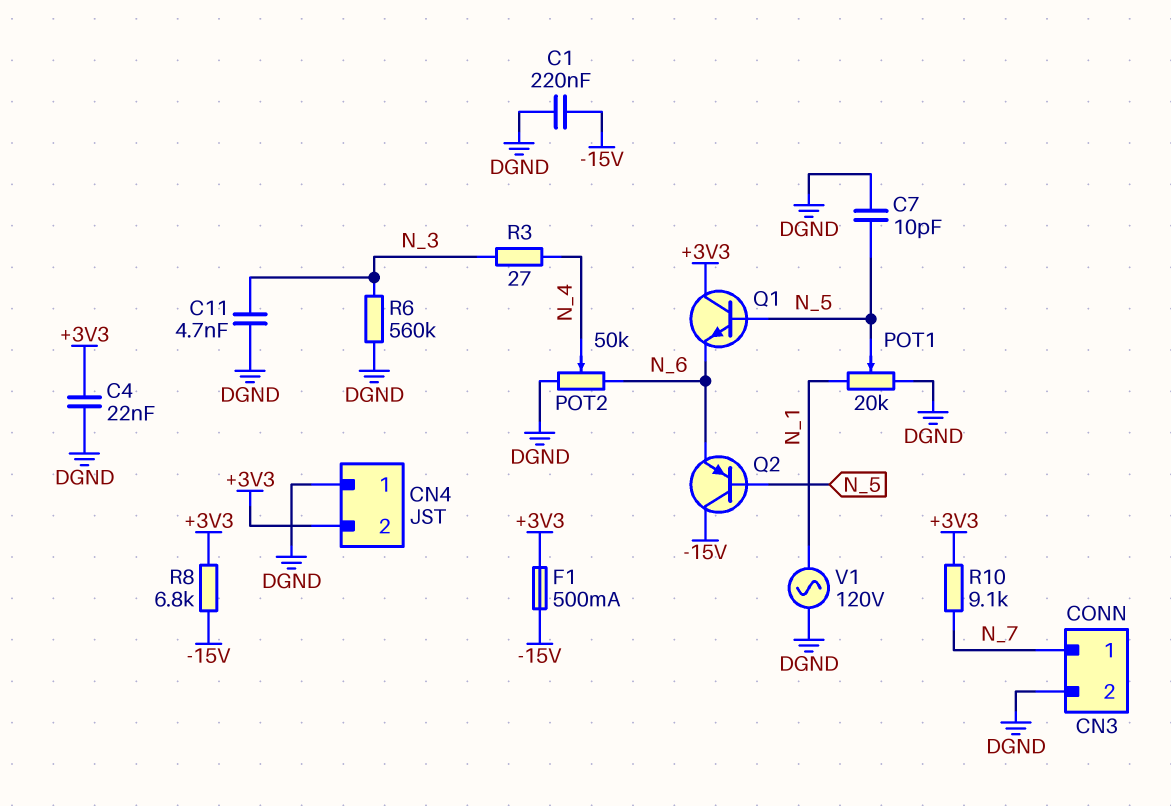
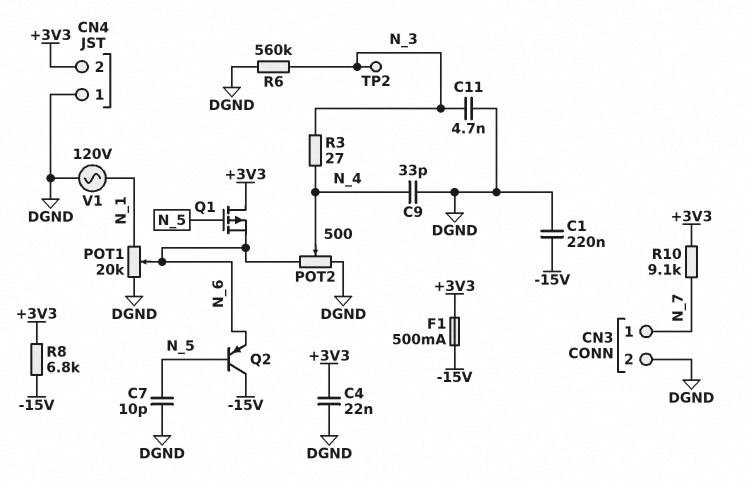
C9: none -> 33pF (DGND, N_4)
POT1: 20k (DGND, N_1, wiper N_5) -> 20k (DGND, N_1, wiper N_6)
POT2: 50k (DGND, N_6, wiper N_4) -> 500 (DGND, N_6, wiper N_4)
Q1: NPN (B N_5, C +3V3, E N_6) -> PMOS (G N_5, D +3V3, S N_6)
TP2: none -> test point (N_3)

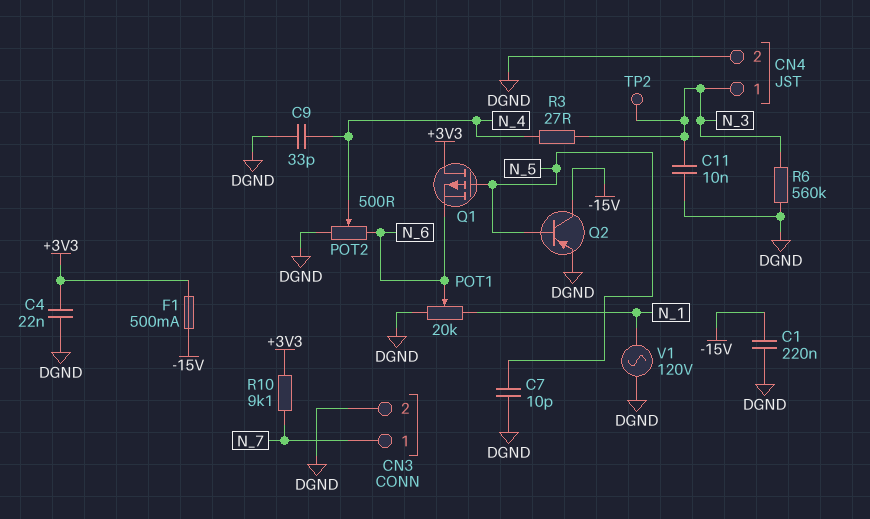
C11: 4.7nF (DGND, N_3) -> 10nF (DGND, N_3)
CN4 pin 1: DGND -> N_3
CN4 pin 2: +3V3 -> DGND
Q2: PNP (B N_5, C -15V, E N_6) -> PNP (B N_5, C -15V, E DGND)
R8: 6.8k (+3V3, -15V) -> none

